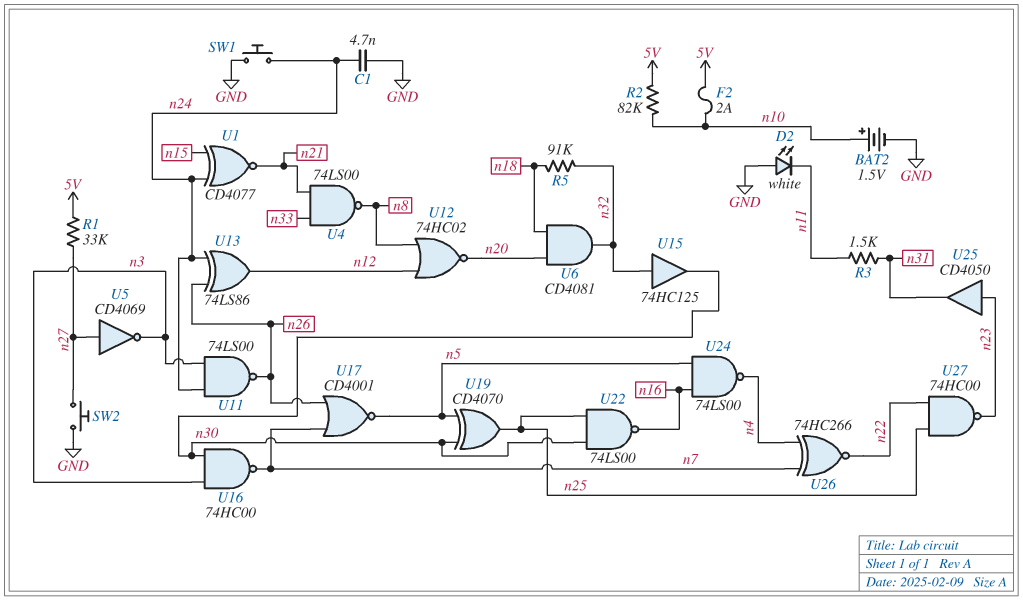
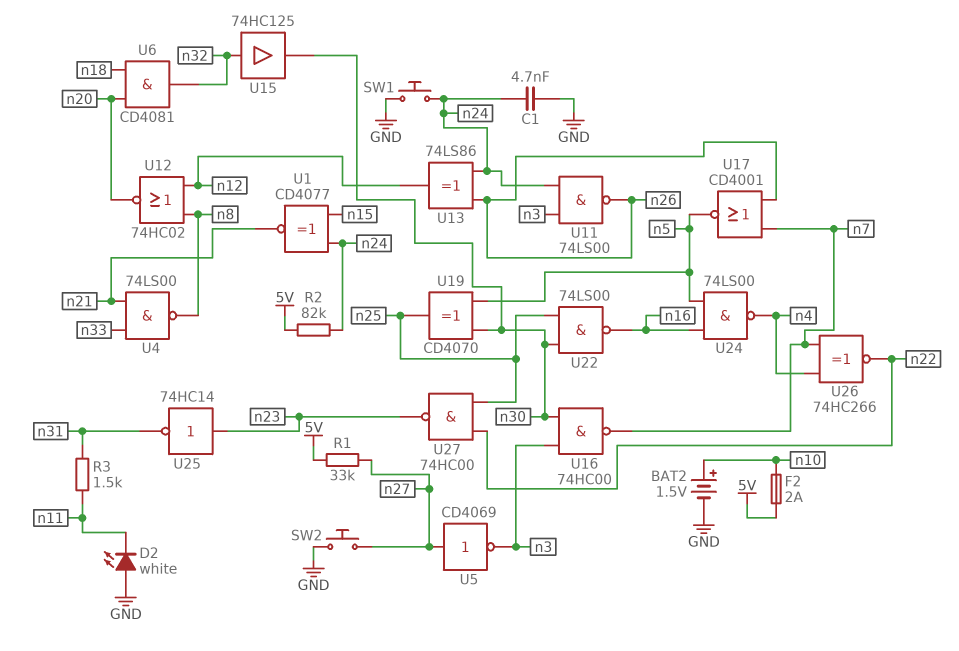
R2: 82k (5V, n10) -> 82k (5V, n24)
R5: 91k (n18, n32) -> none
U25: buffer CD4050 (in n23, out n31) -> NOT 74HC14 (in n23, out n31)

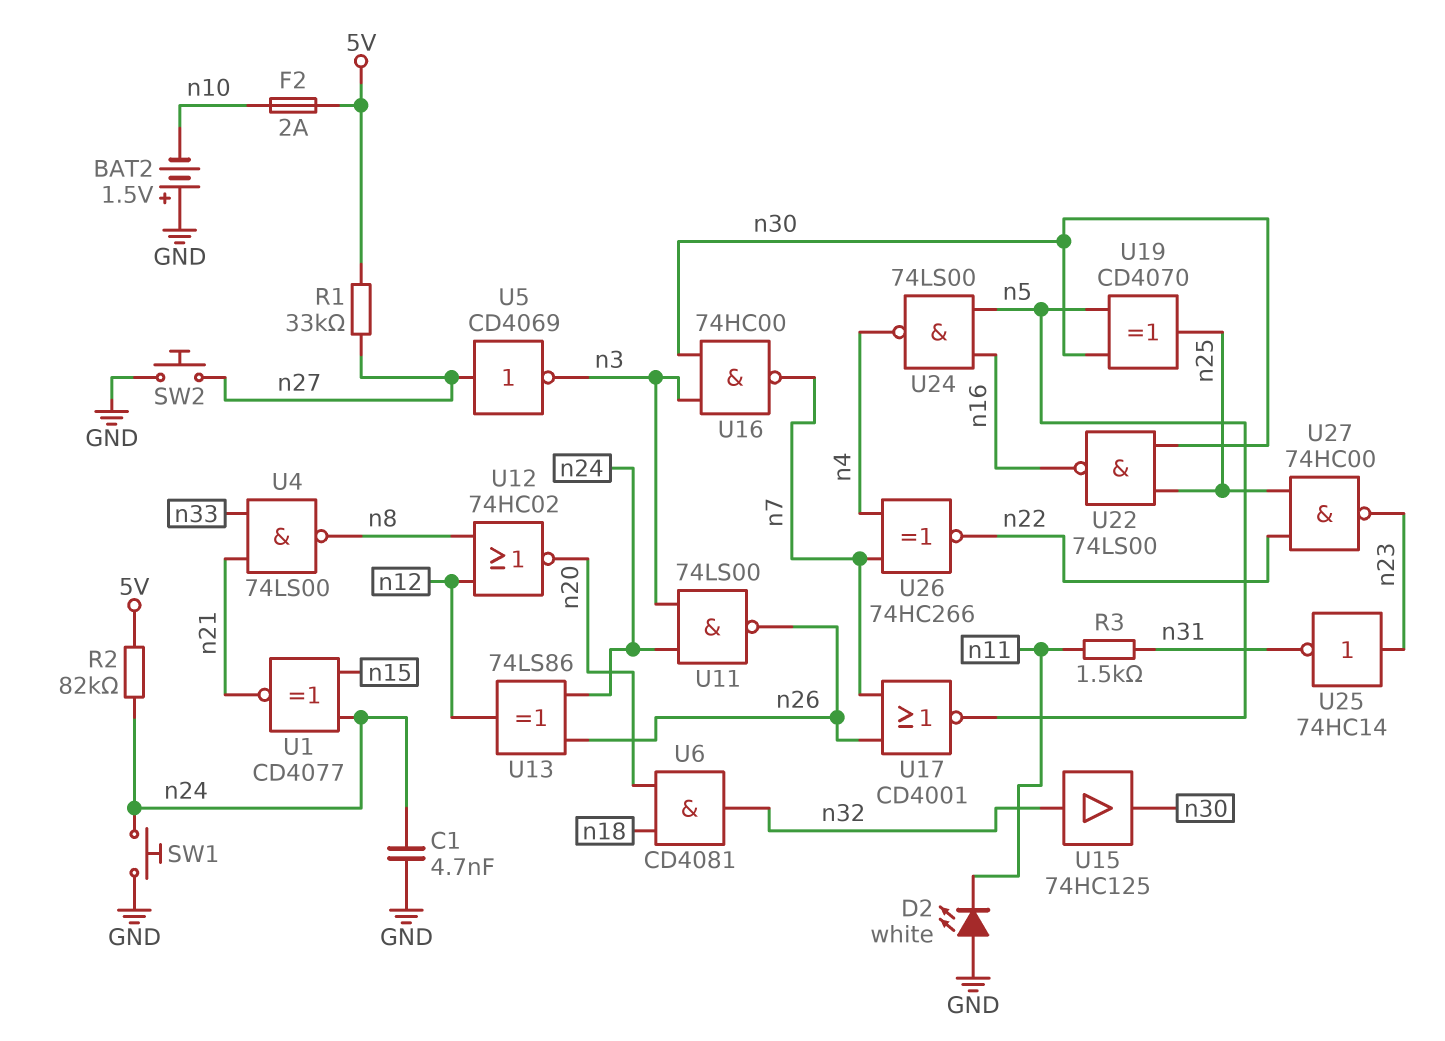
BAT2: 1.5V (plus n10, minus GND) -> 1.5V (plus GND, minus n10)

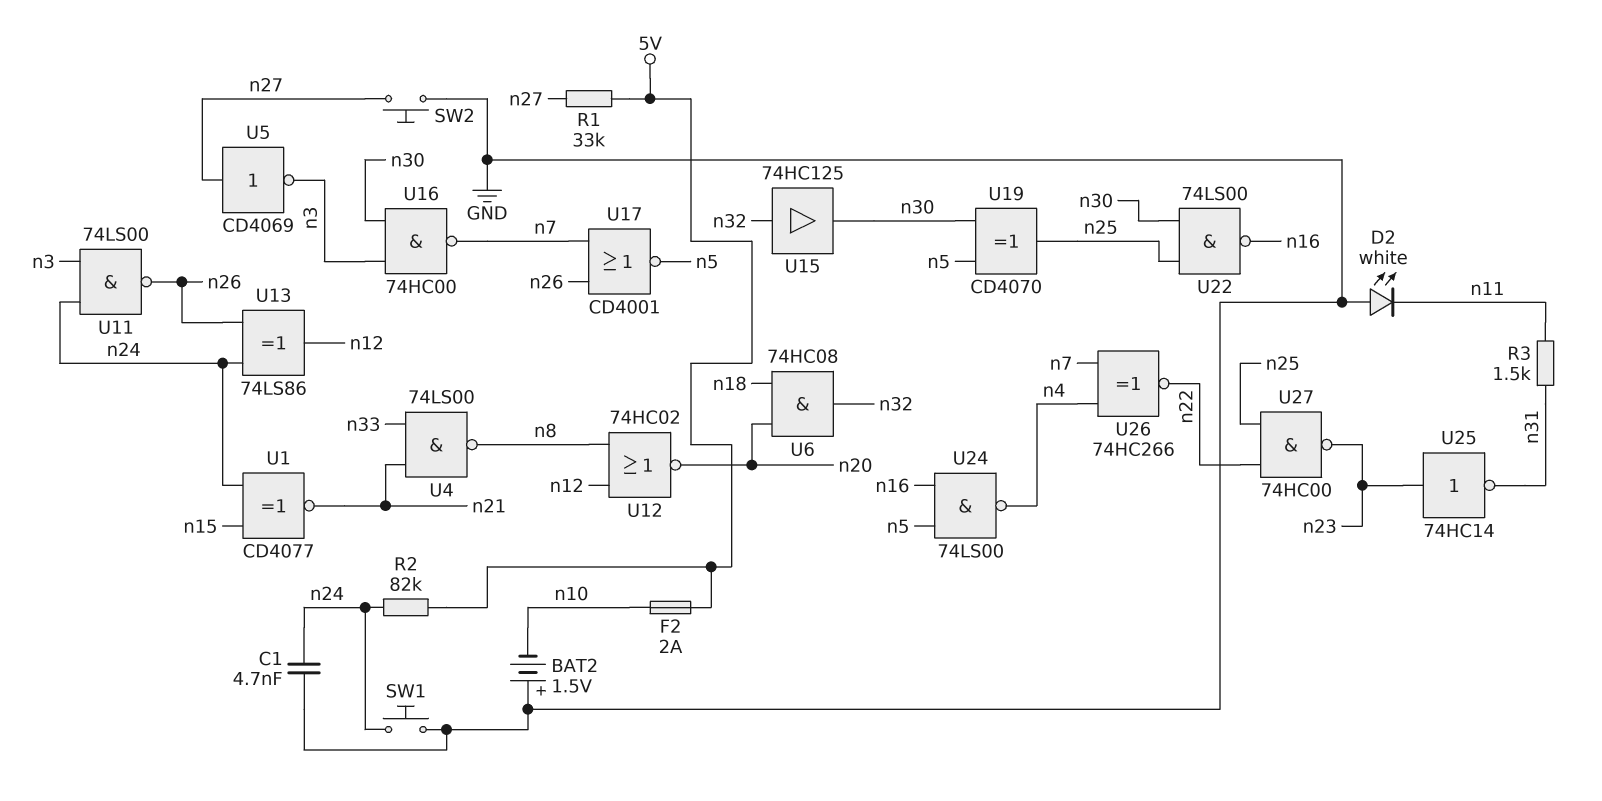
U6: AND CD4081 (in n18, in n20, out n32) -> AND 74HC08 (in n18, in n20, out n32)

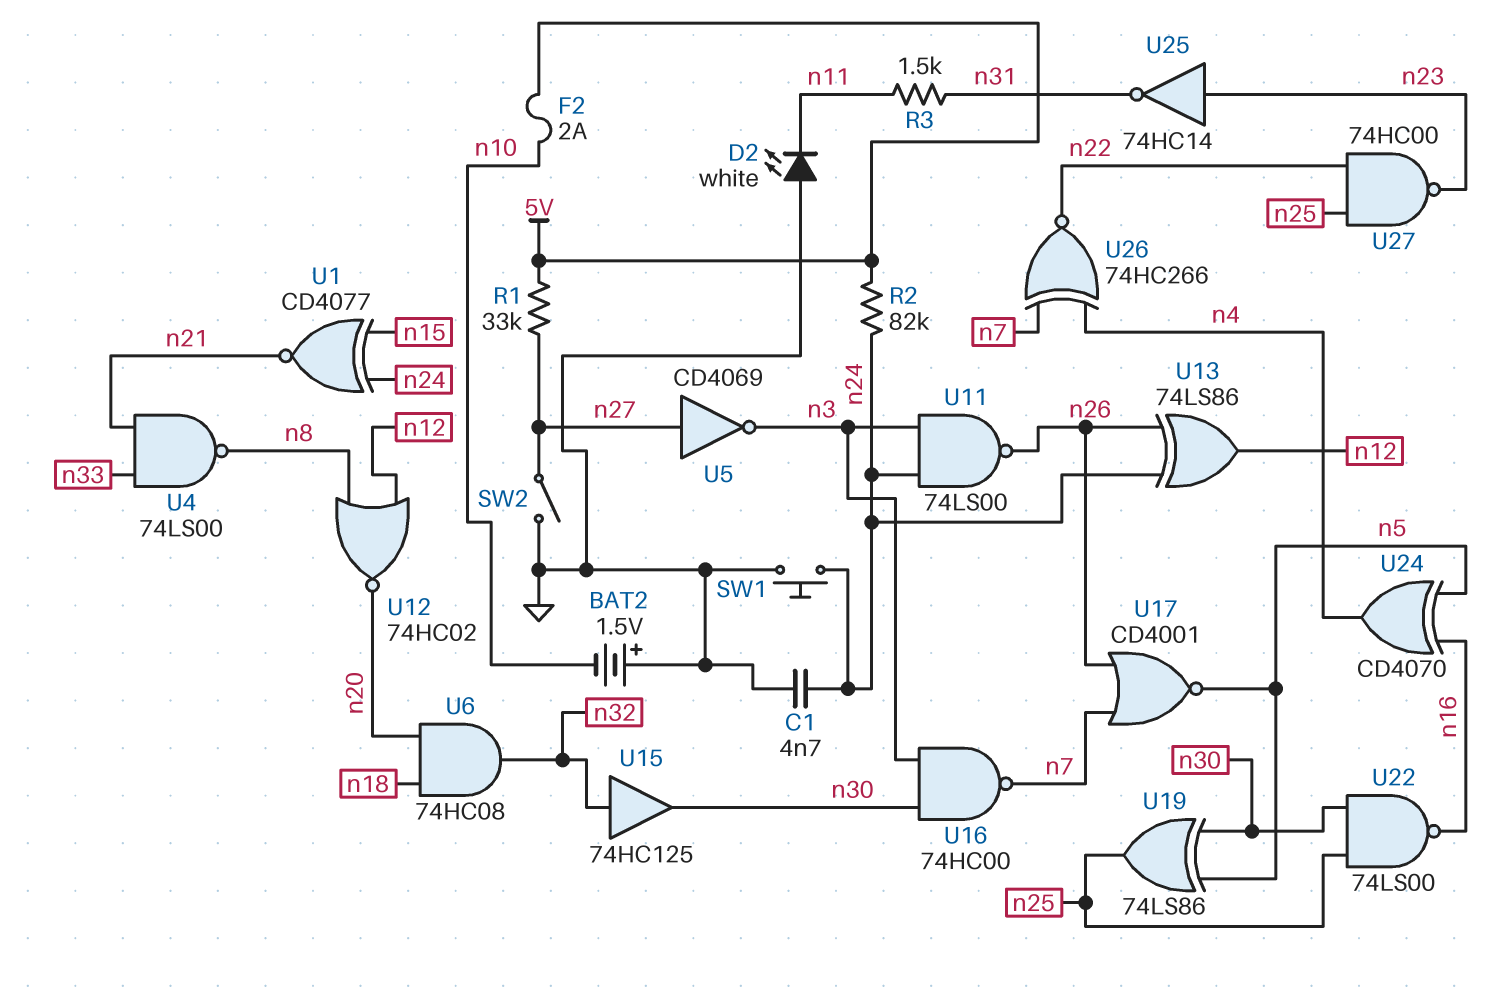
SW2: button (GND, n27) -> switch (GND, n27)
U19: XOR CD4070 (in n5, in n30, out n25) -> XOR 74LS86 (in n5, in n30, out n25)
U24: NAND 74LS00 (in n5, in n16, out n4) -> XOR CD4070 (in n5, in n16, out n4)

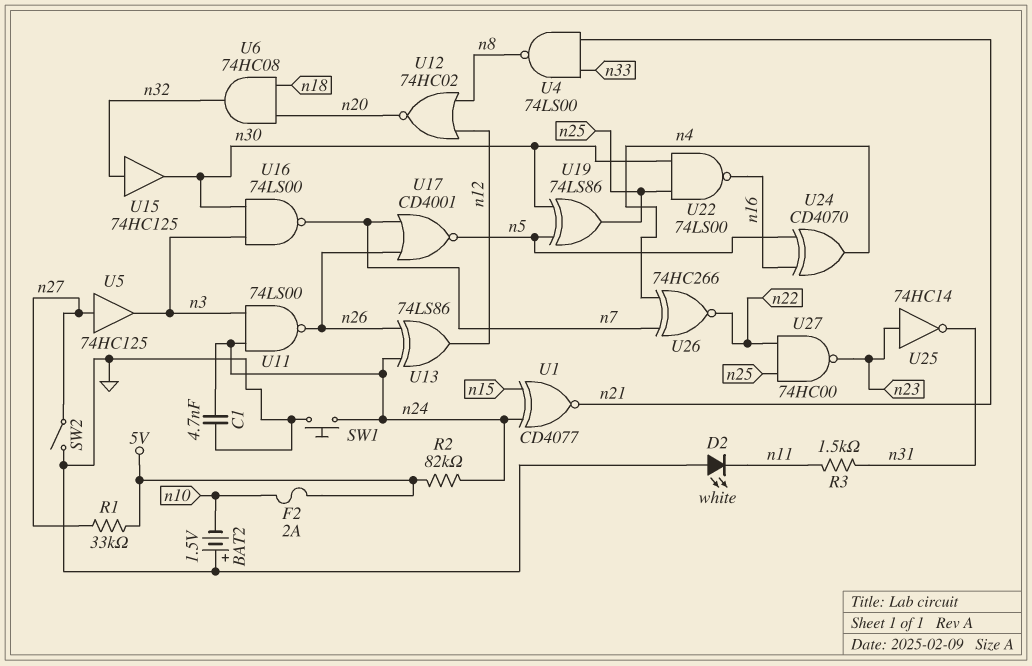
U5: NOT CD4069 (in n27, out n3) -> buffer 74HC125 (in n27, out n3)
U16: NAND 74HC00 (in n3, in n30, out n7) -> NAND 74LS00 (in n3, in n30, out n7)

